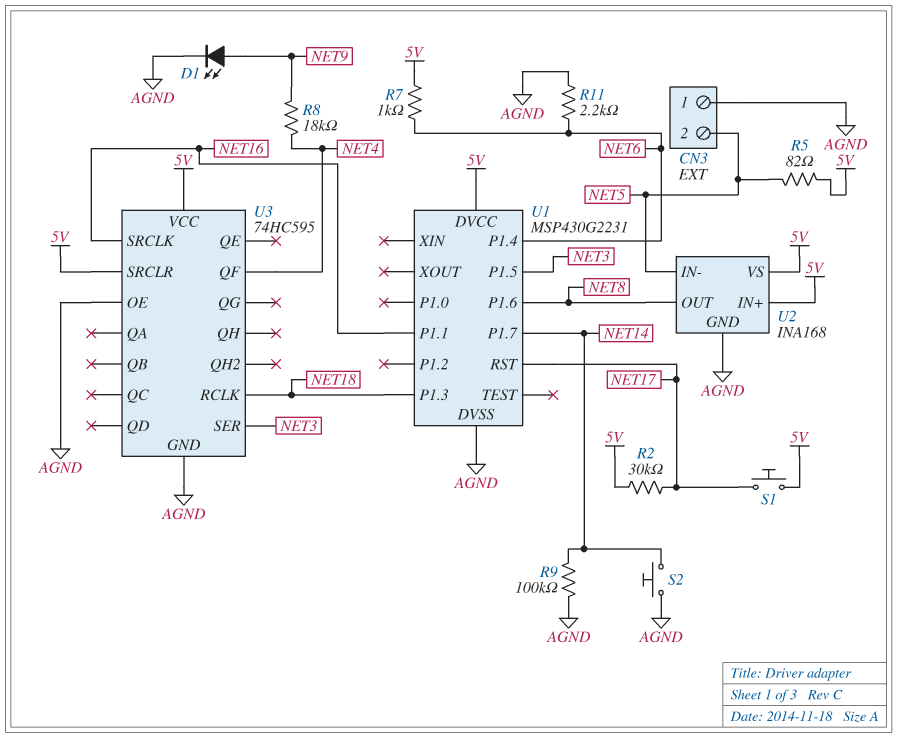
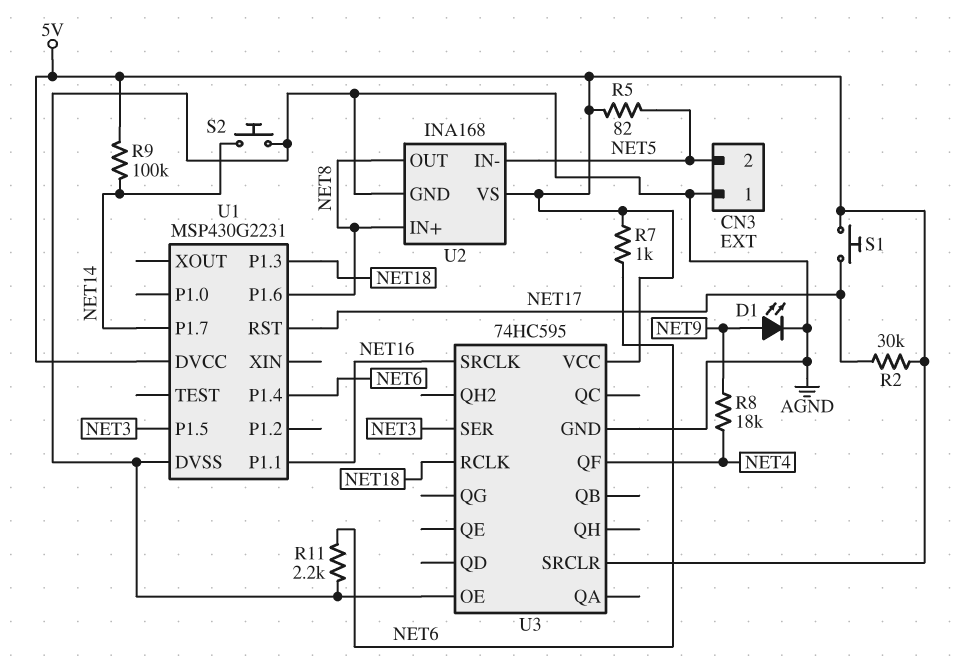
R9: 100k (AGND, NET14) -> 100k (5V, NET14)
U2 pin IN+: 5V -> NET8

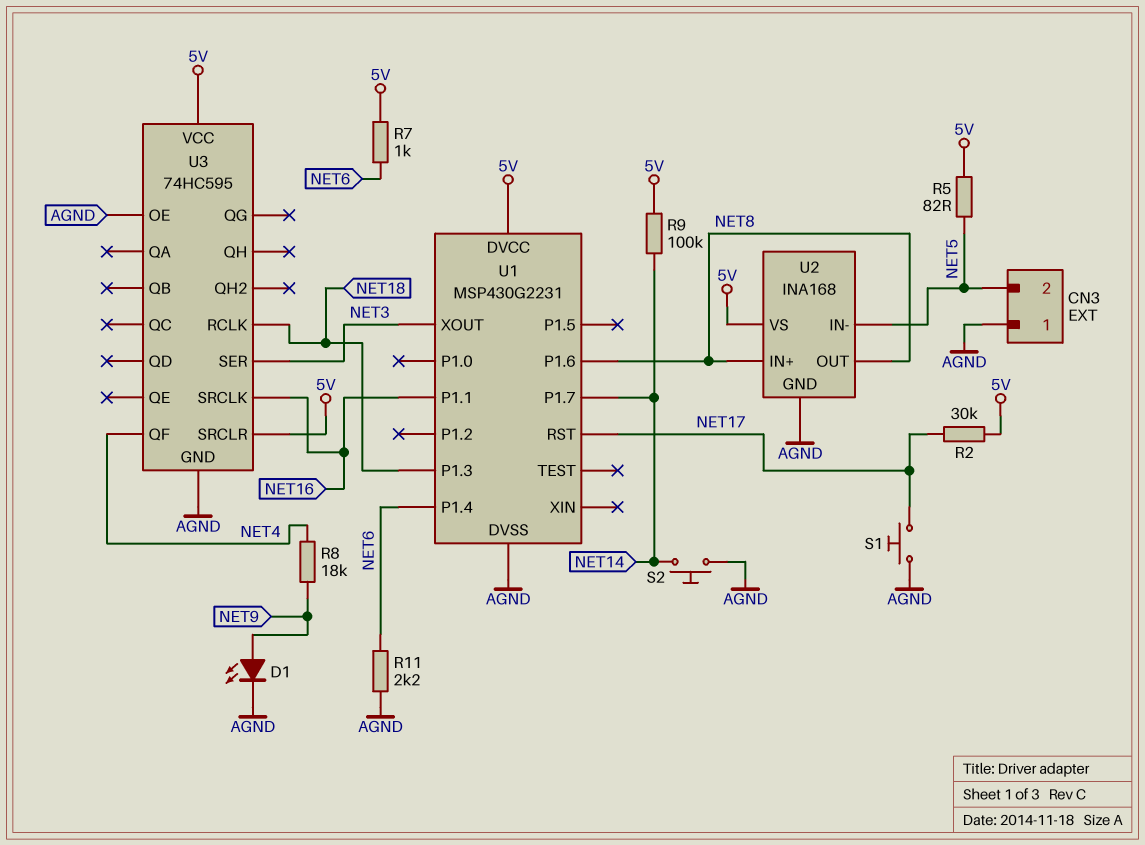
S1: button (5V, NET17) -> button (AGND, NET17)
U1 pin P1.5: NET3 -> none
U1 pin XOUT: none -> NET3

